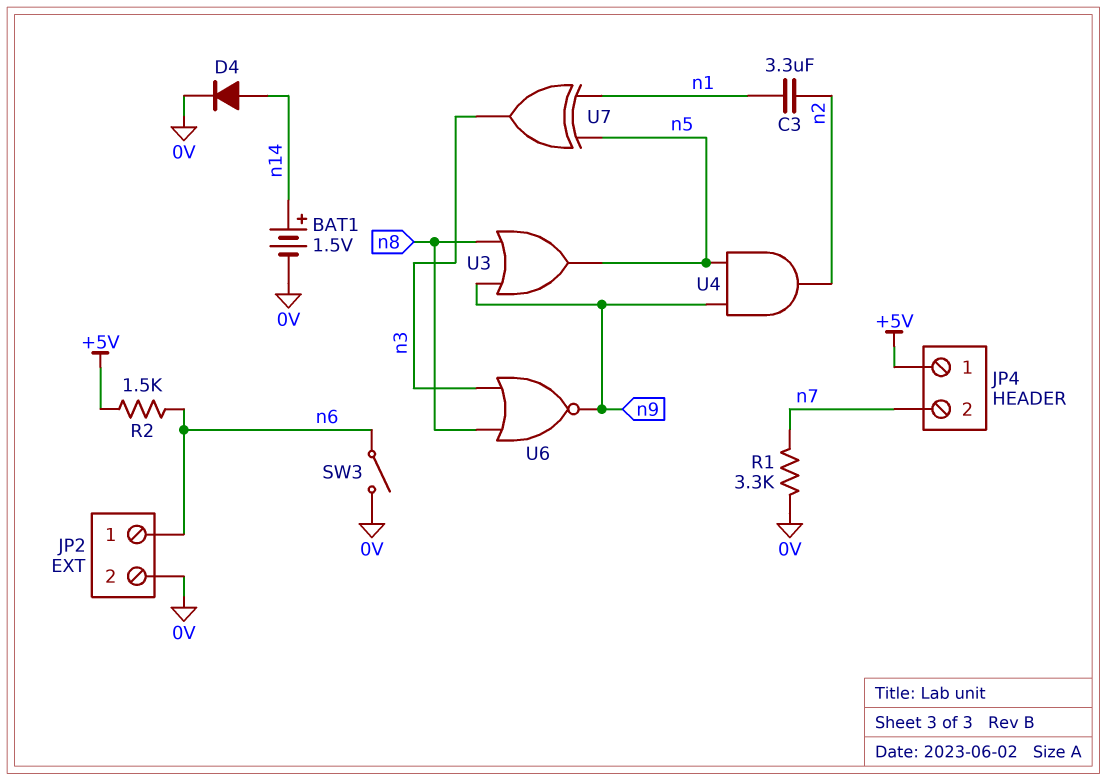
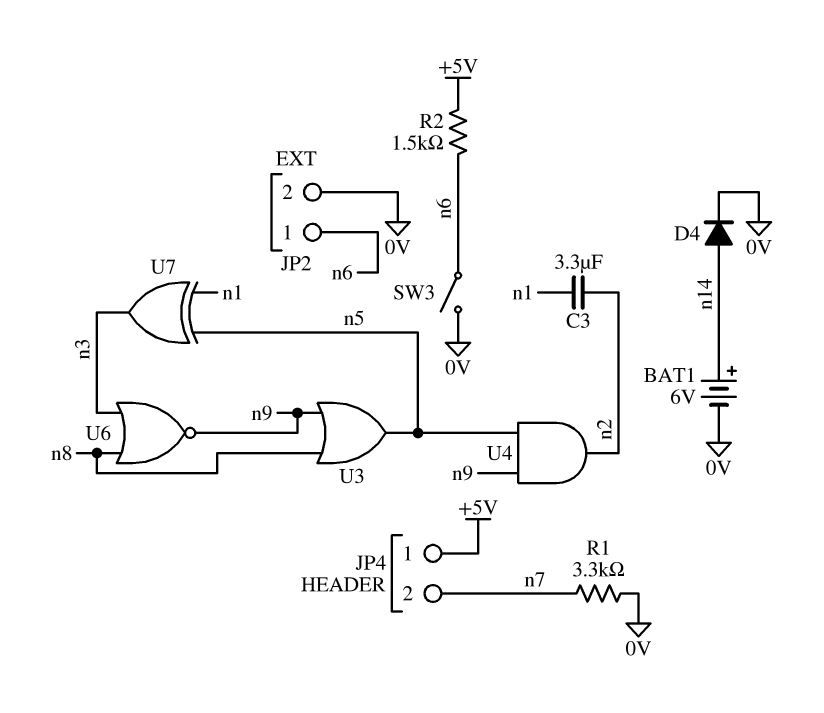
BAT1: 1.5V (plus n14, minus 0V) -> 6V (plus n14, minus 0V)

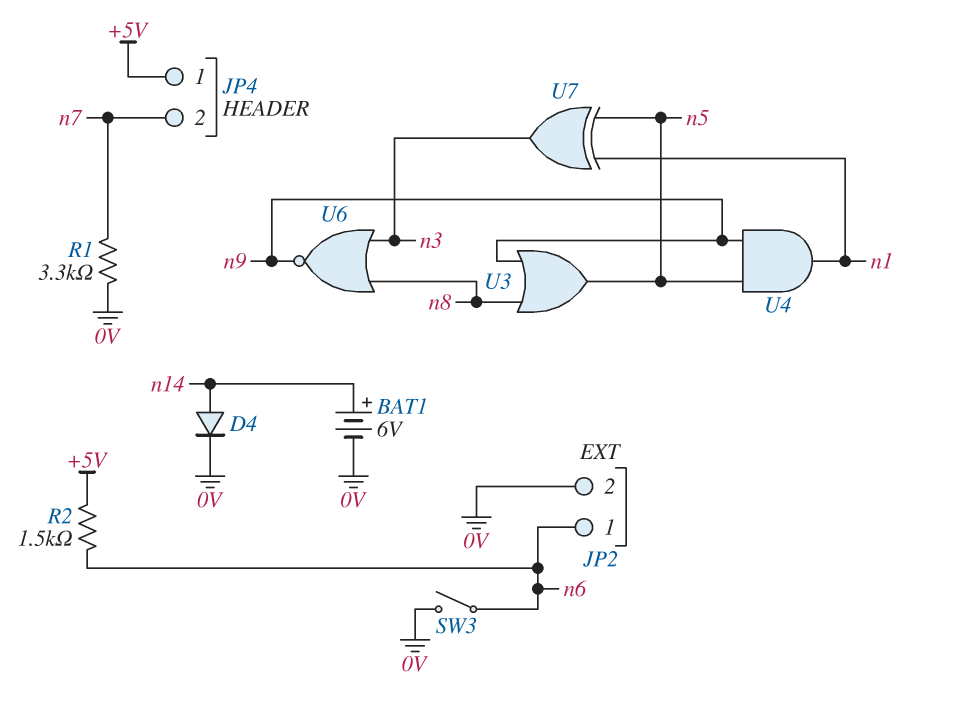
C3: 3.3uF (n1, n2) -> none
U4: AND (in n5, in n9, out n2) -> AND (in n5, in n9, out n1)

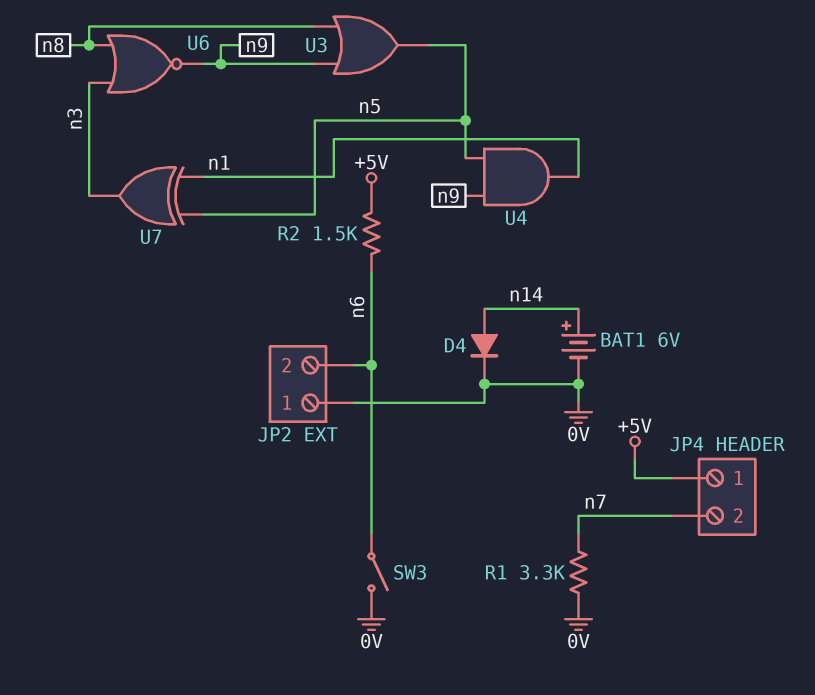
JP2 pin 1: n6 -> 0V
JP2 pin 2: 0V -> n6

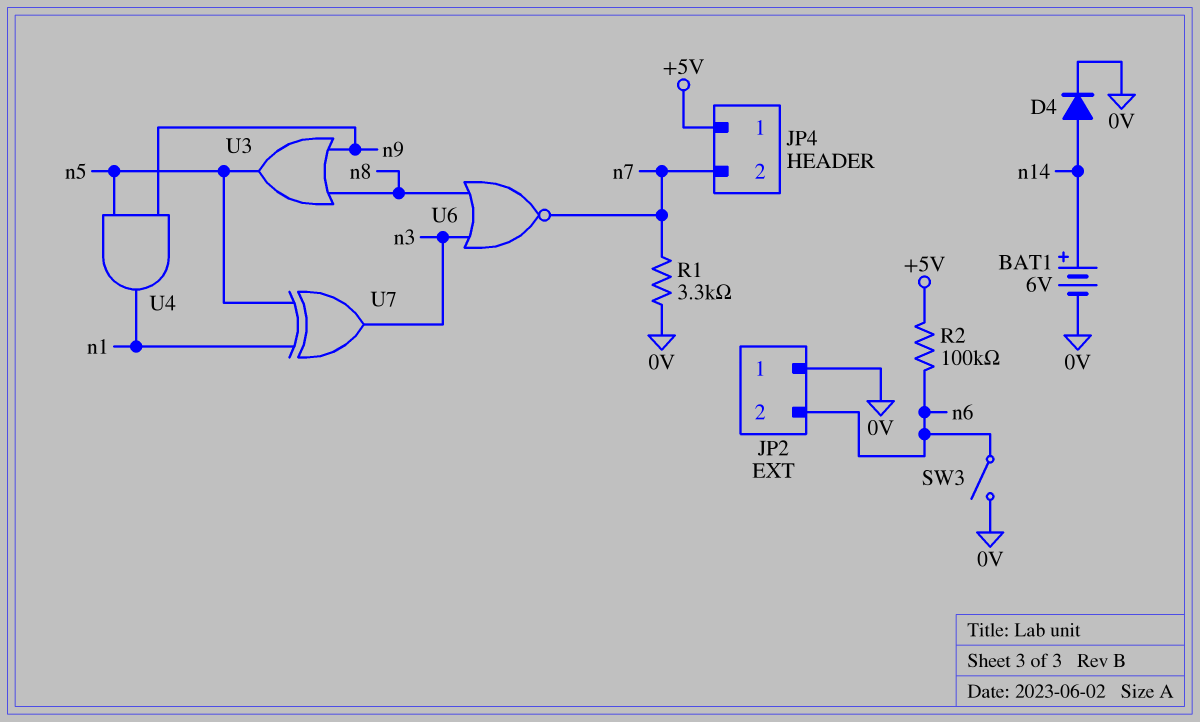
R2: 1.5k (+5V, n6) -> 100k (+5V, n6)
U6: NOR (in n3, in n8, out n9) -> NOR (in n3, in n8, out n7)

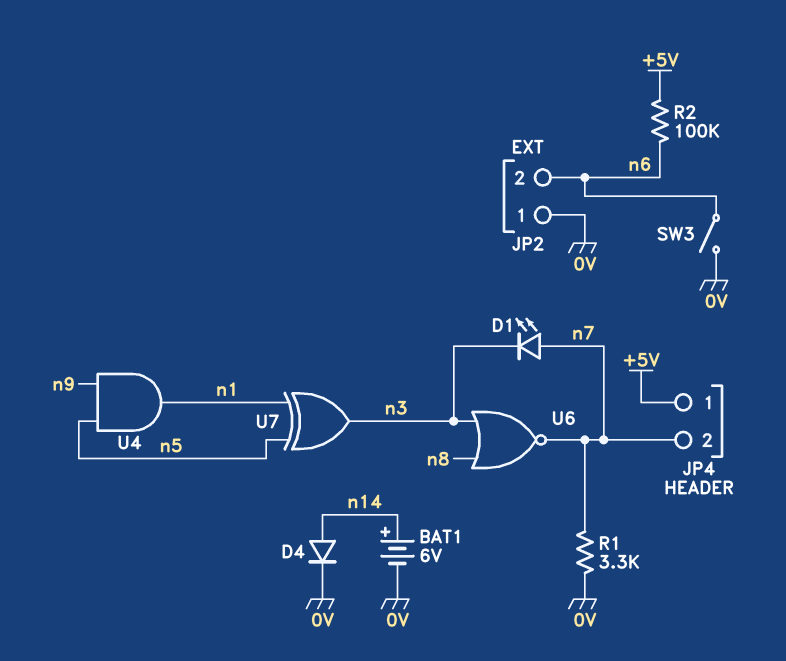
D1: none -> LED (A n7, K n3)
U3: OR (in n8, in n9, out n5) -> none

